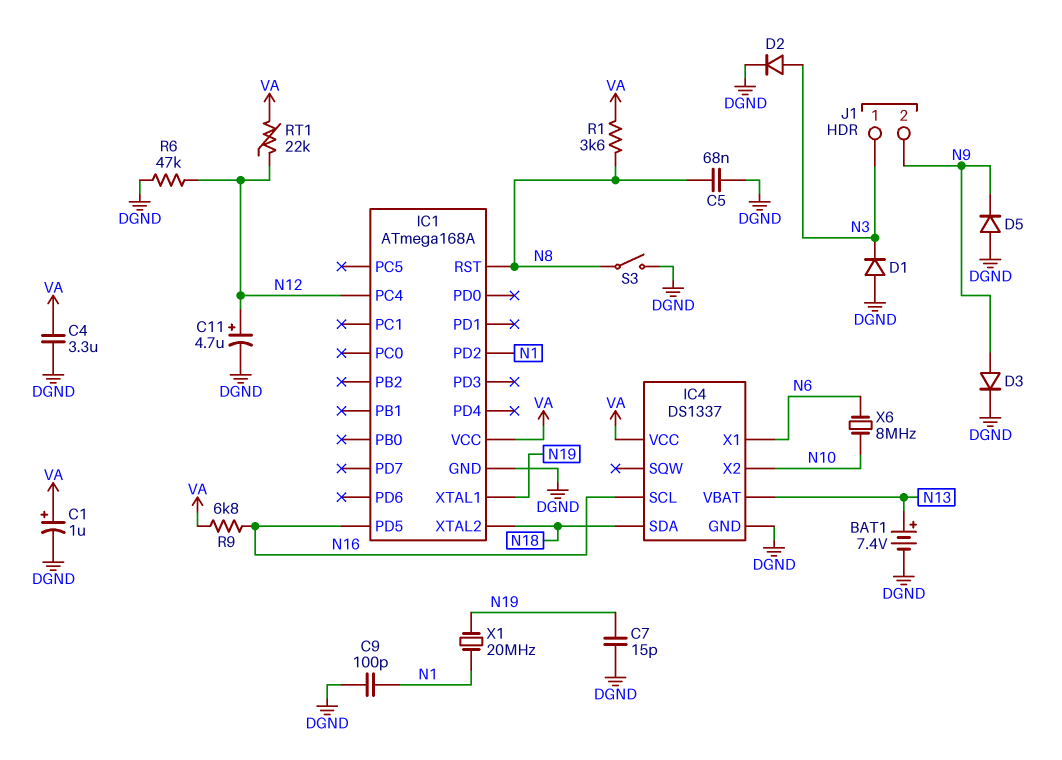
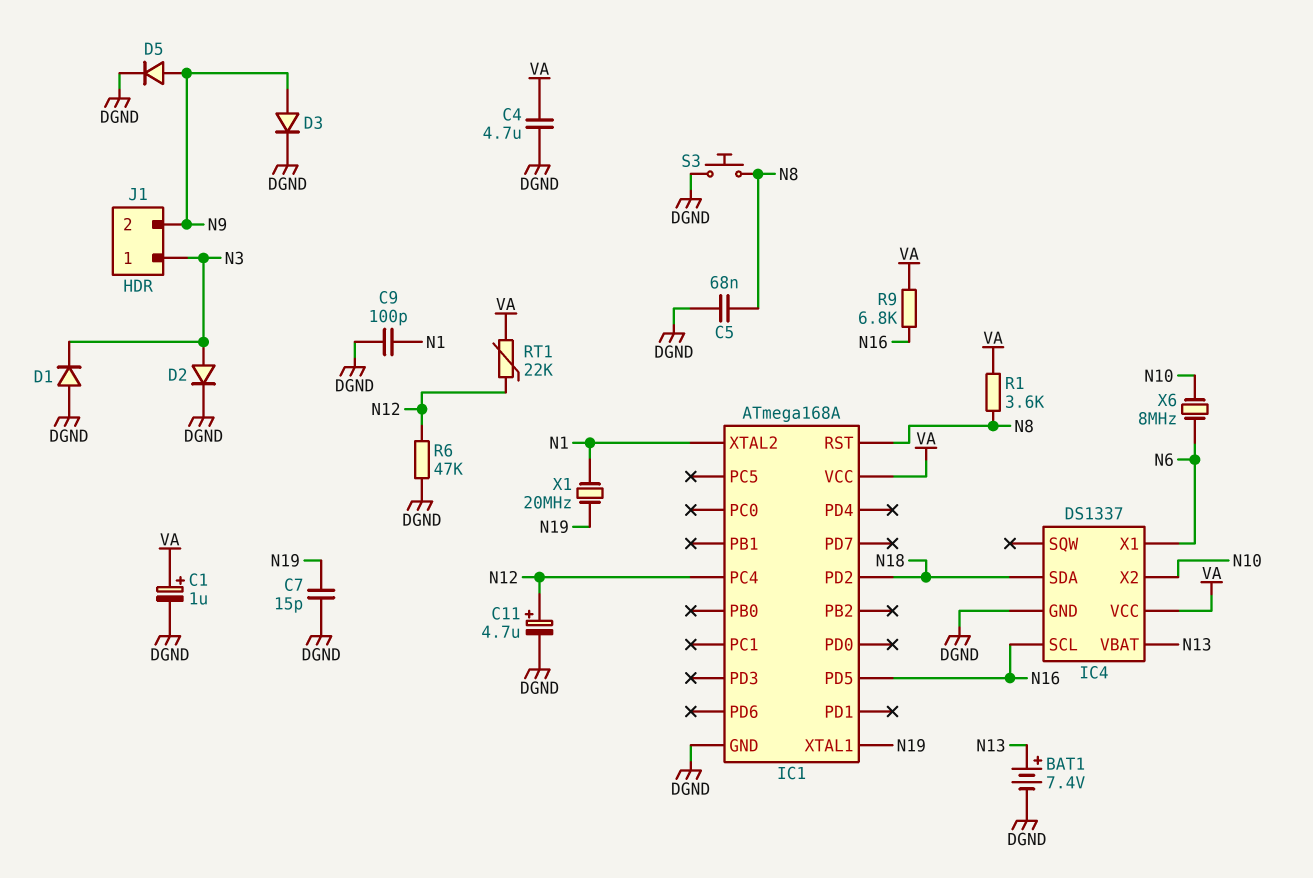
C4: 3.3uF (DGND, VA) -> 4.7uF (DGND, VA)
D5: diode (A DGND, K N9) -> diode (A N9, K DGND)
IC1 pin PD2: N1 -> N18
IC1 pin XTAL2: N18 -> N1
S3: switch (DGND, N8) -> button (DGND, N8)

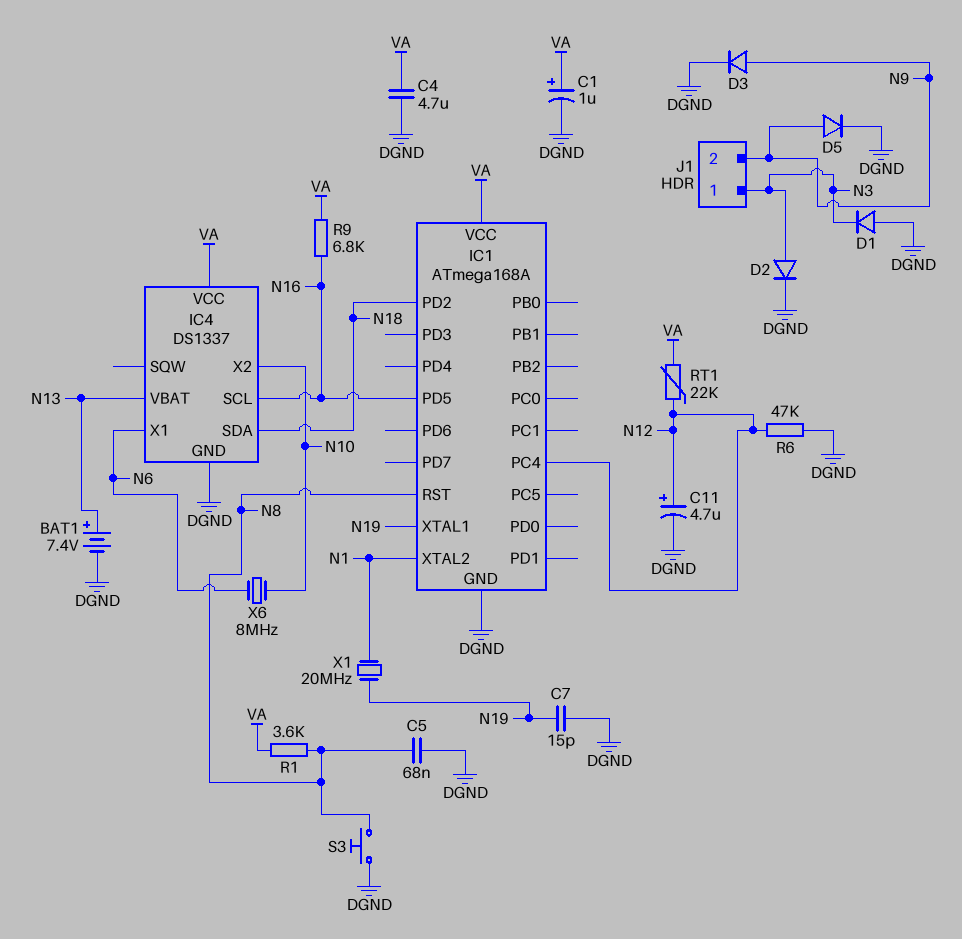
C9: 100pF (DGND, N1) -> none

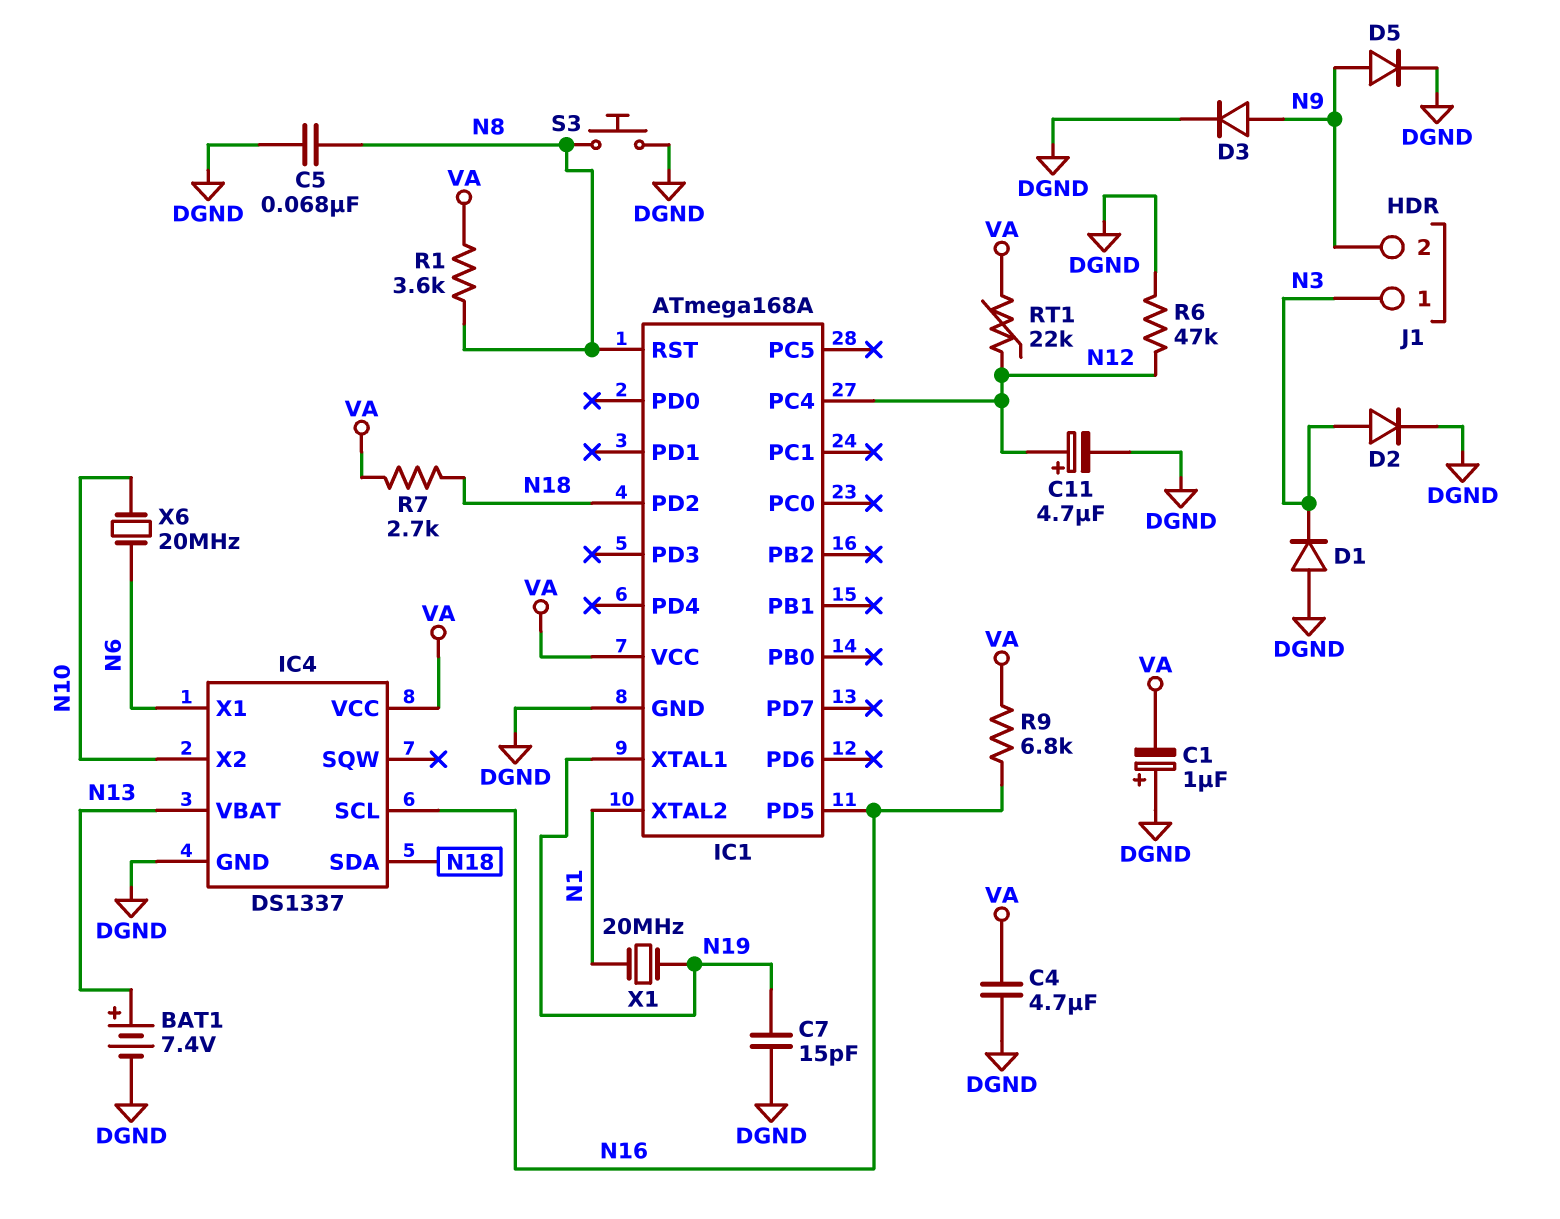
C1: 1uF (plus VA, minus DGND) -> 1uF (plus DGND, minus VA)
R7: none -> 2.7k (N18, VA)
X6: 8MHz (N6, N10) -> 20MHz (N6, N10)

